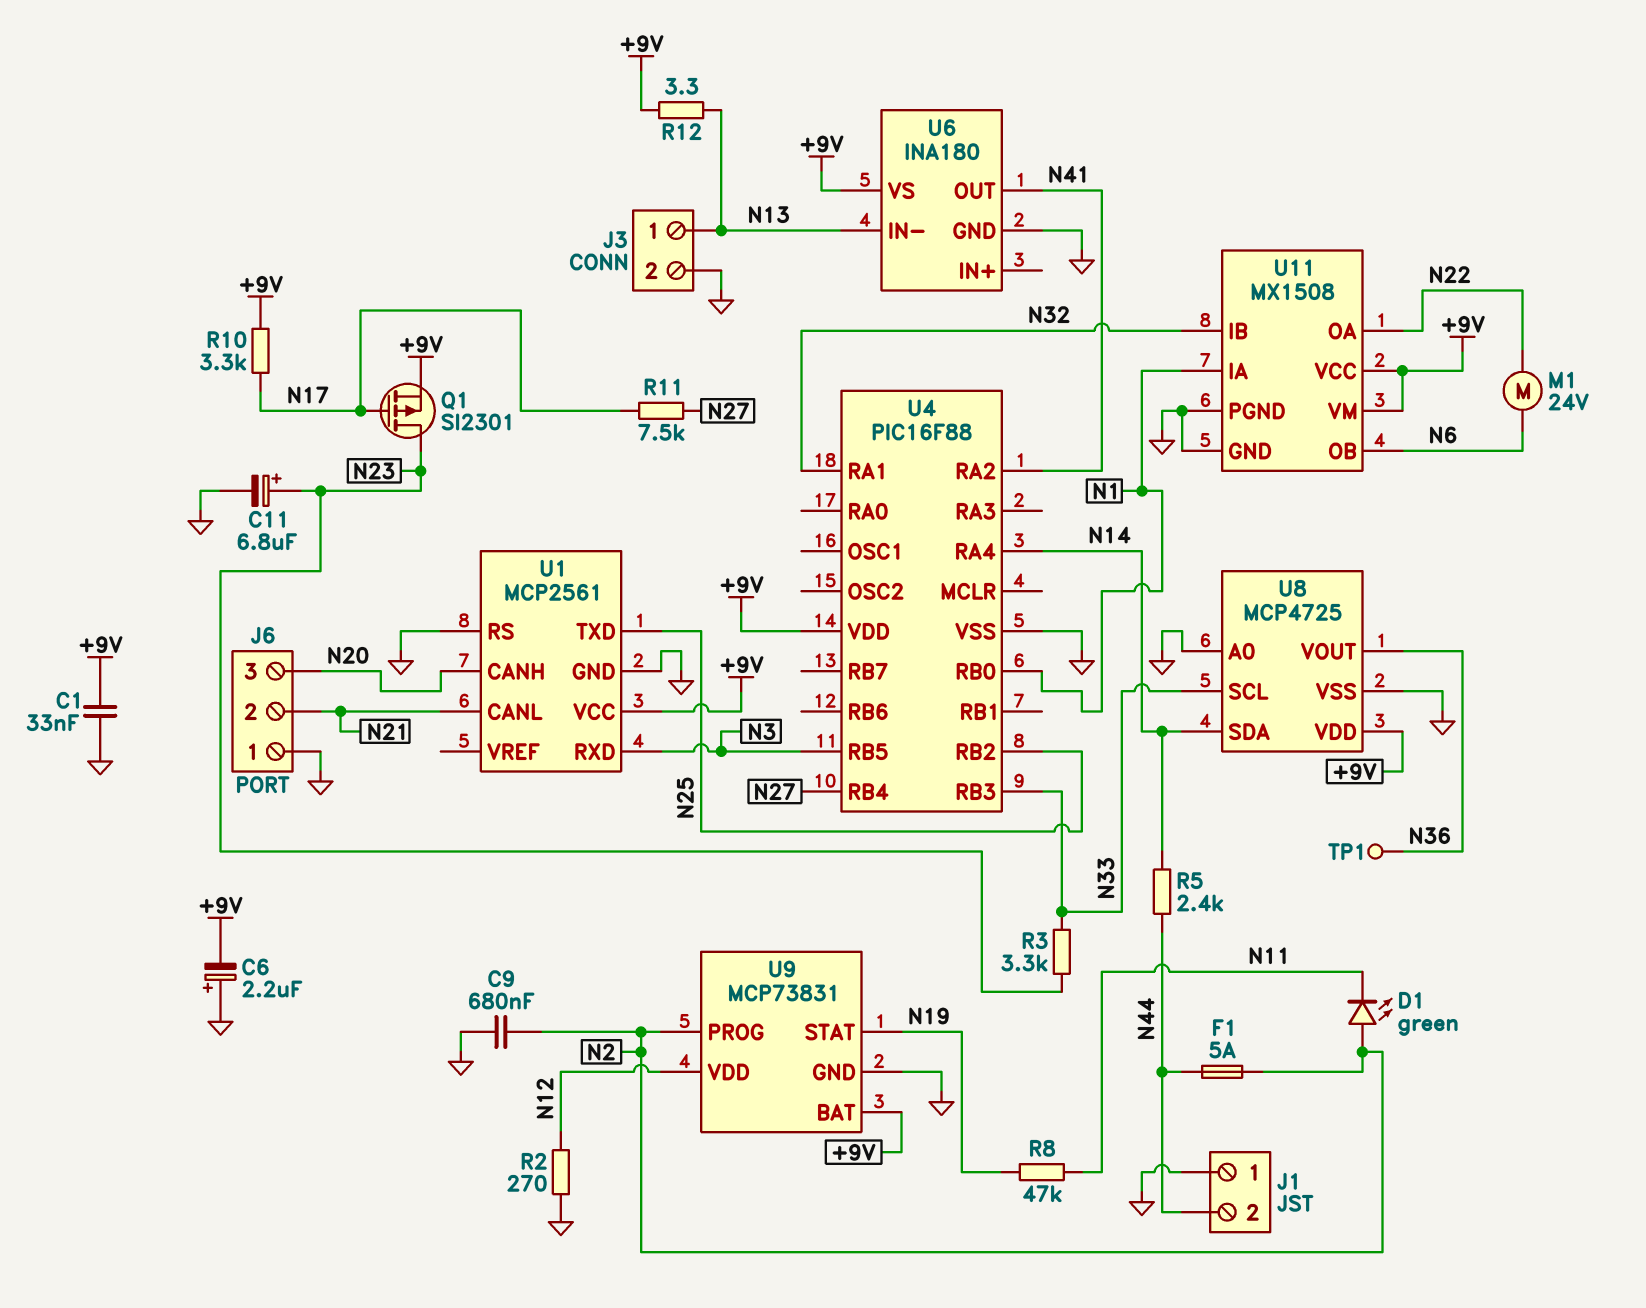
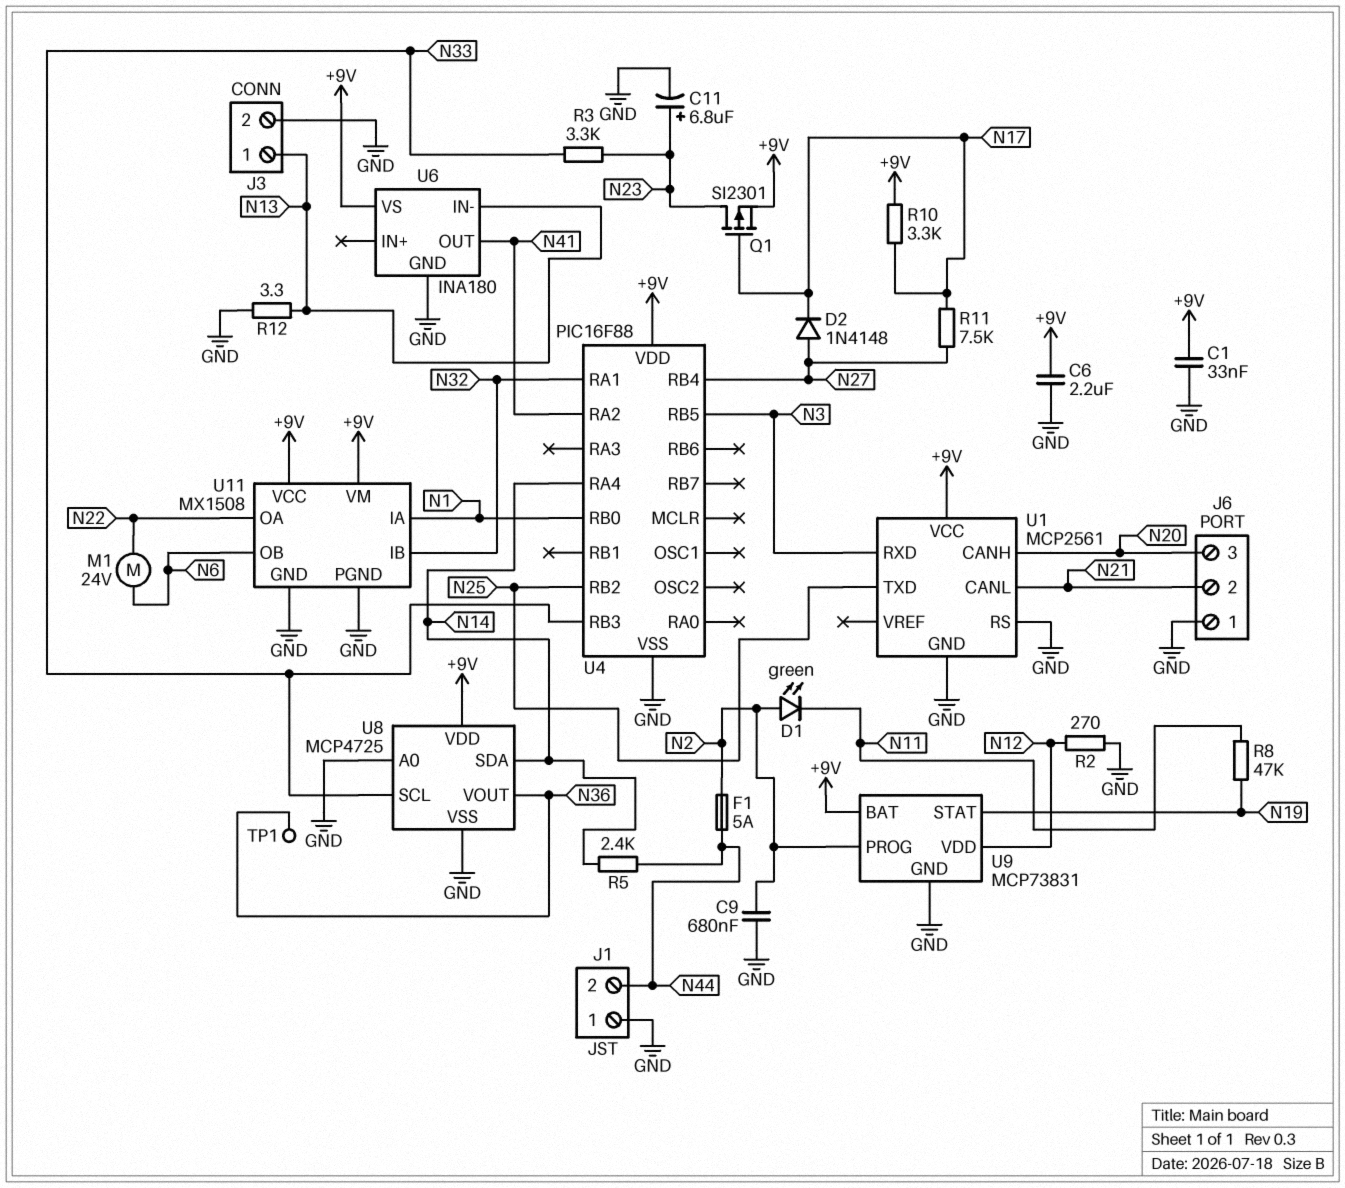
C6: 2.2uF (plus GND, minus +9V) -> 2.2uF (+9V, GND)
D2: none -> diode 1N4148 (A N27, K N17)
R12: 3.3 (+9V, N13) -> 3.3 (GND, N13)

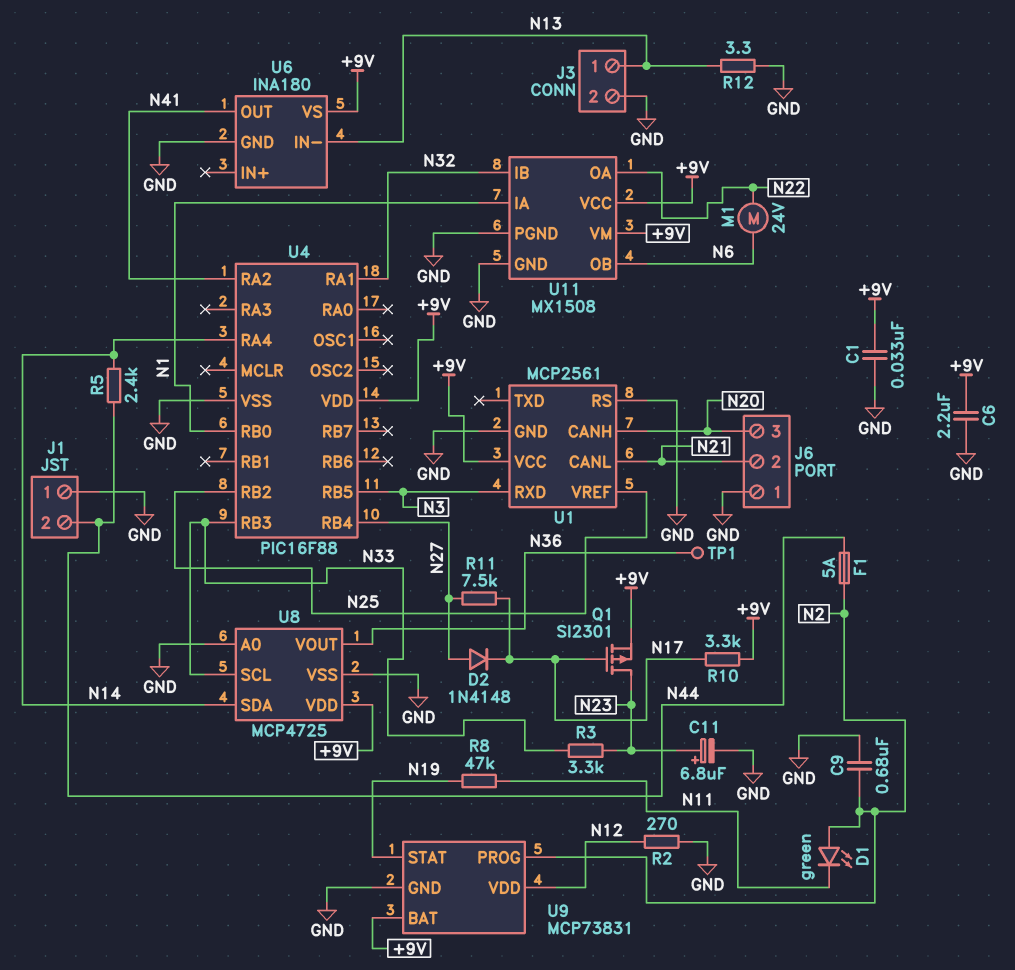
U1 pin TXD: N25 -> none
U1 pin VREF: none -> N25

